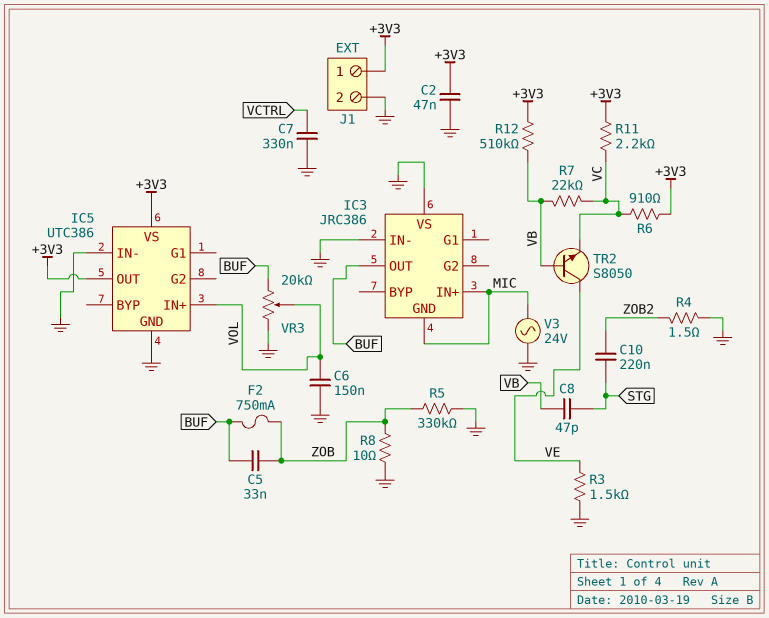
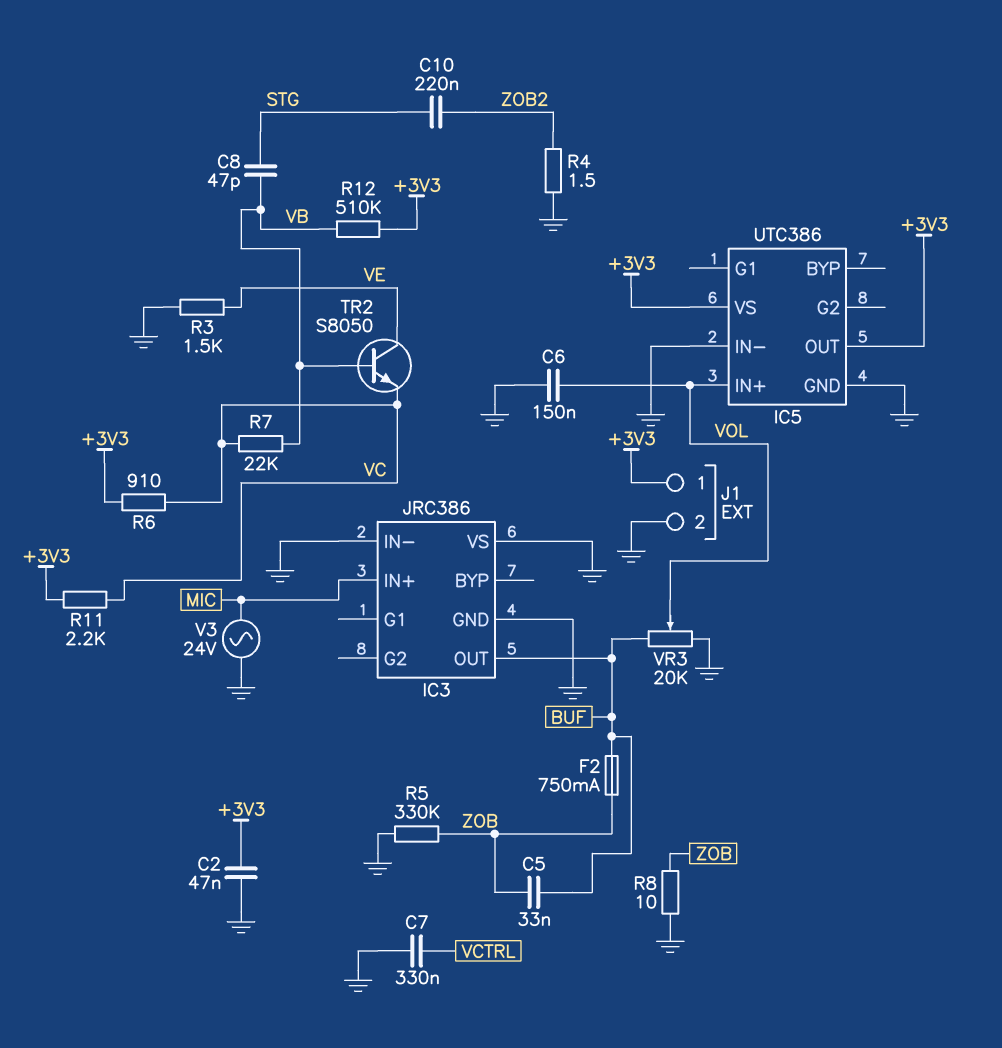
IC3 pin GND: MIC -> GND

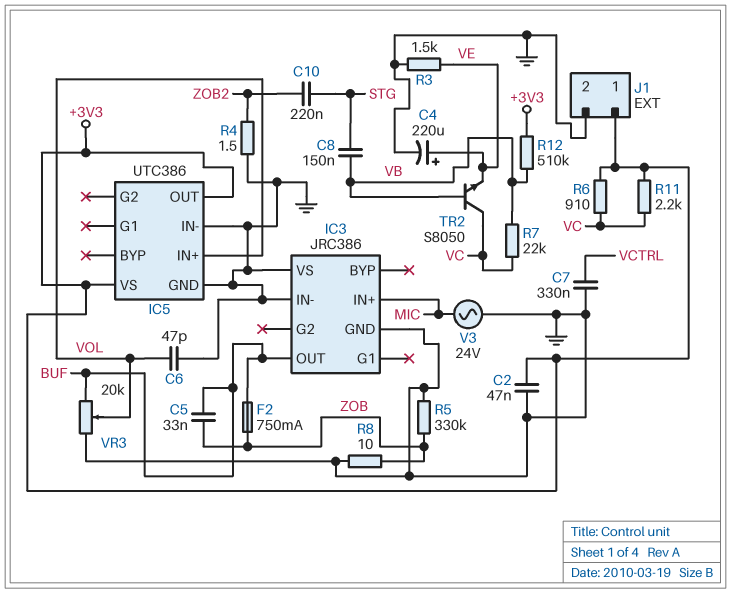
C4: none -> 220uF (plus VE, minus GND)
C6: 150nF (GND, VOL) -> 47pF (GND, VOL)
C8: 47pF (STG, VB) -> 150nF (STG, VB)
TR2: NPN S8050 (B VB, C VE, E VC) -> NPN S8050 (B VB, C VC, E VE)

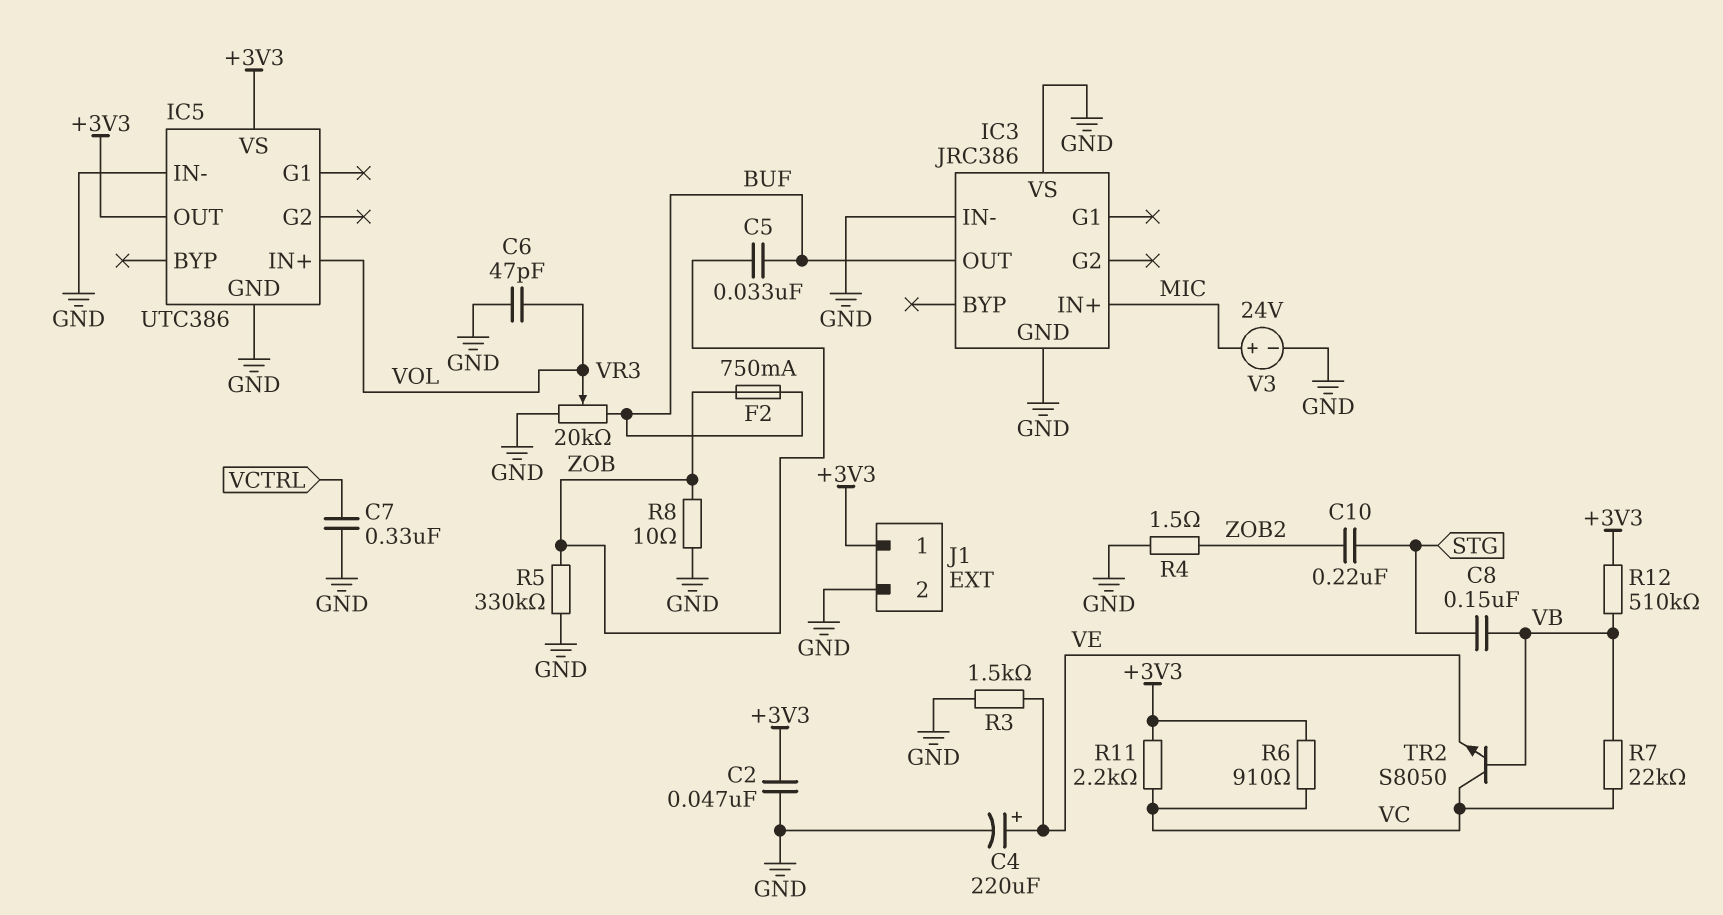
V3: AC 24V (GND, MIC) -> 24V (plus MIC, minus GND)

